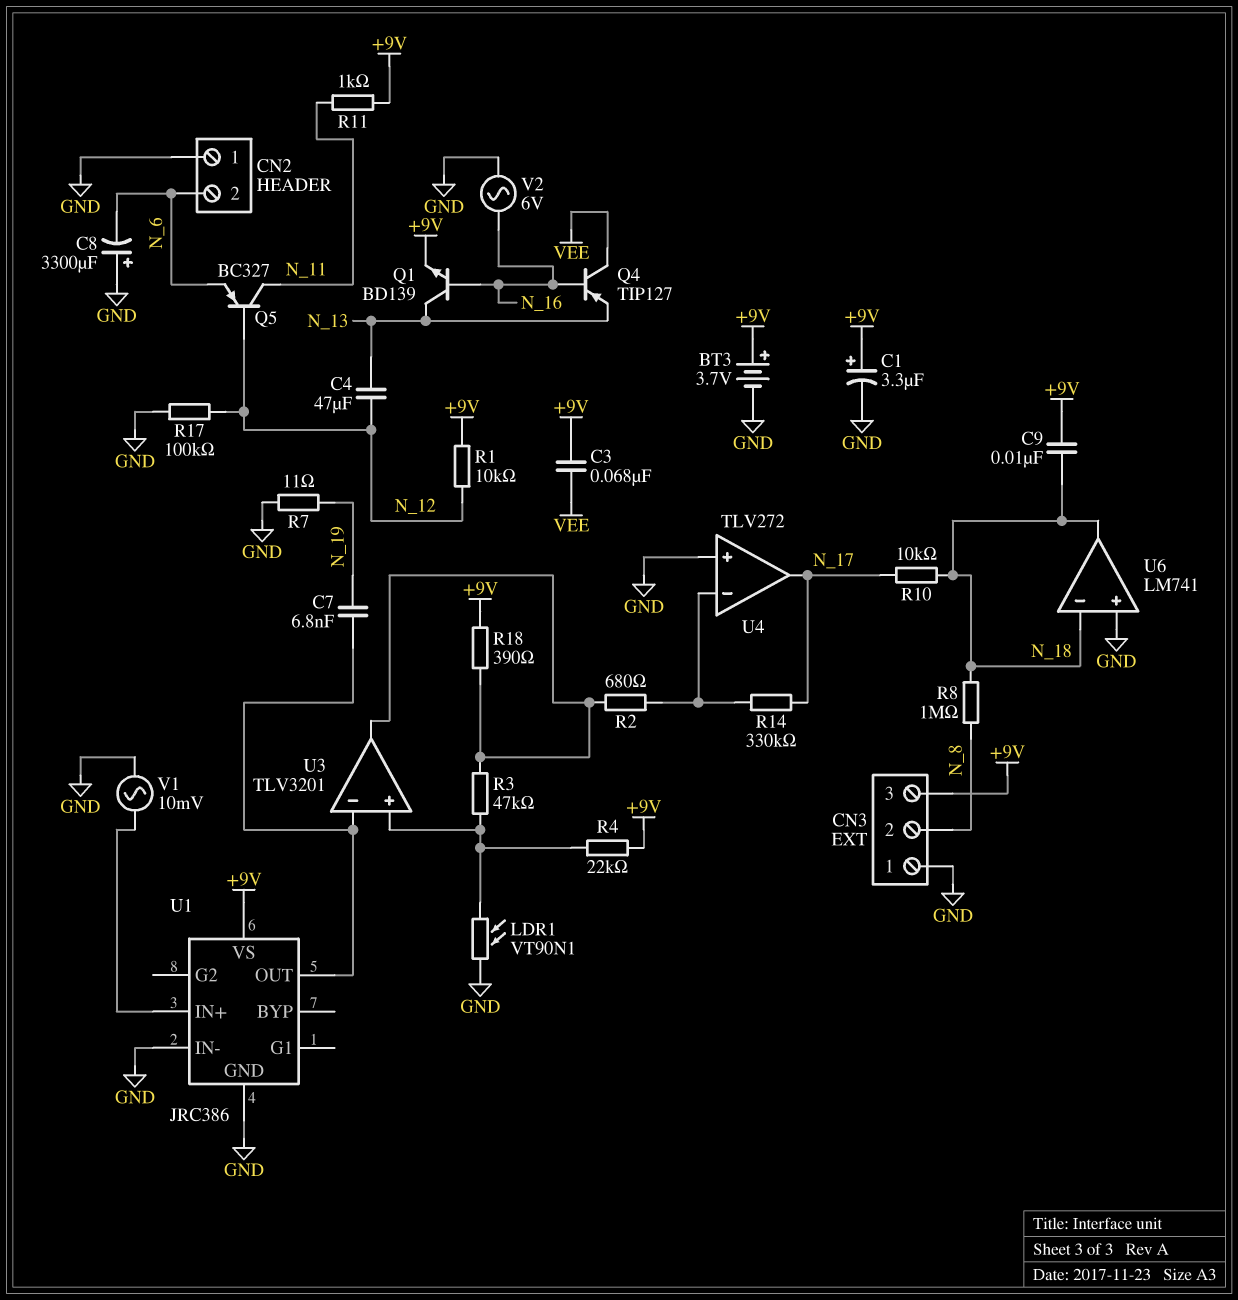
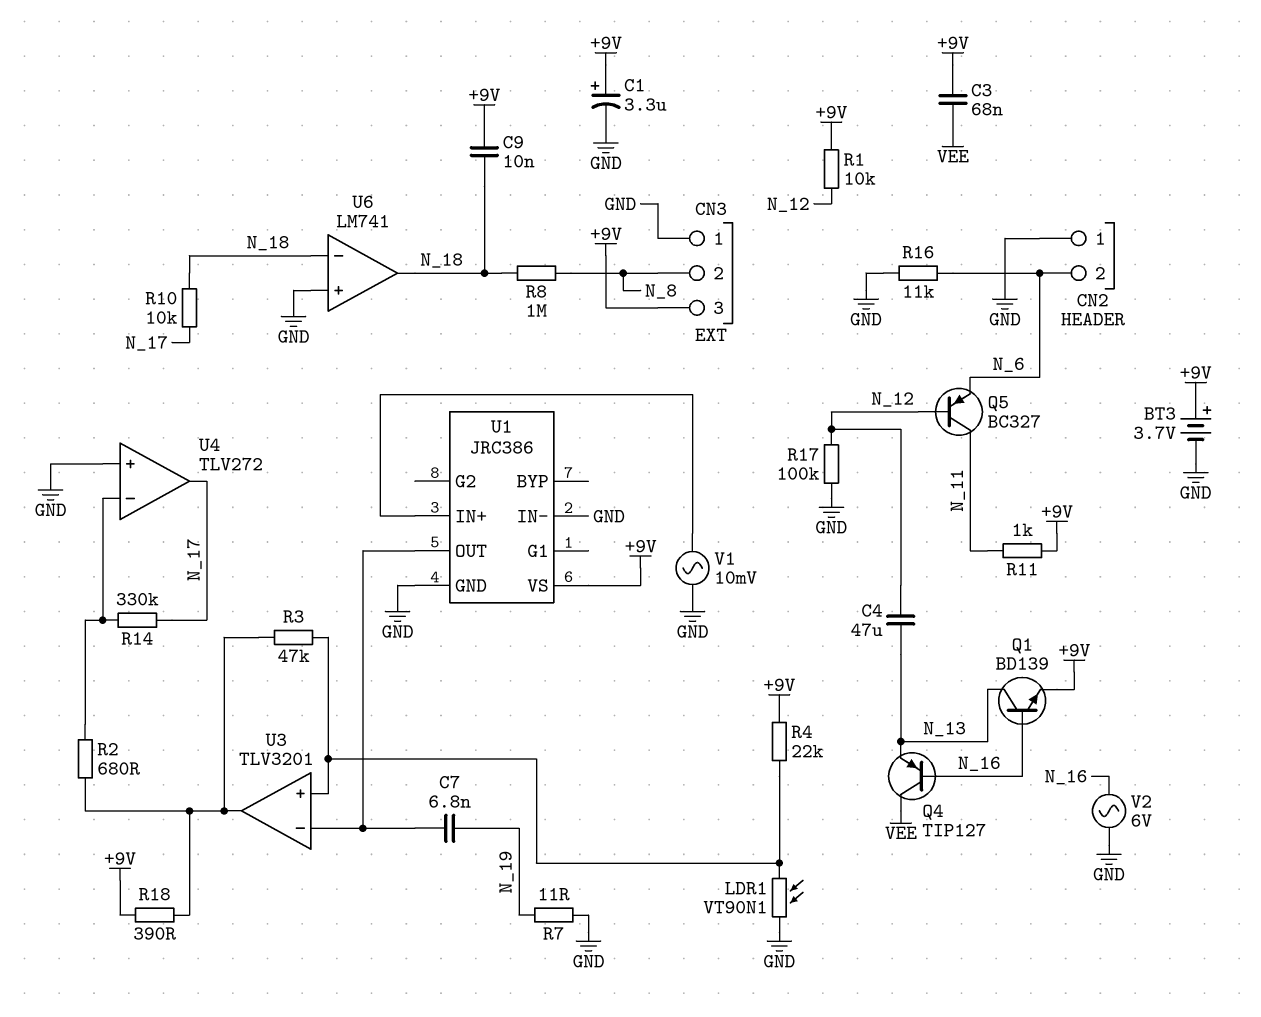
C8: 3300uF (plus GND, minus N_6) -> none
R16: none -> 11k (GND, N_6)

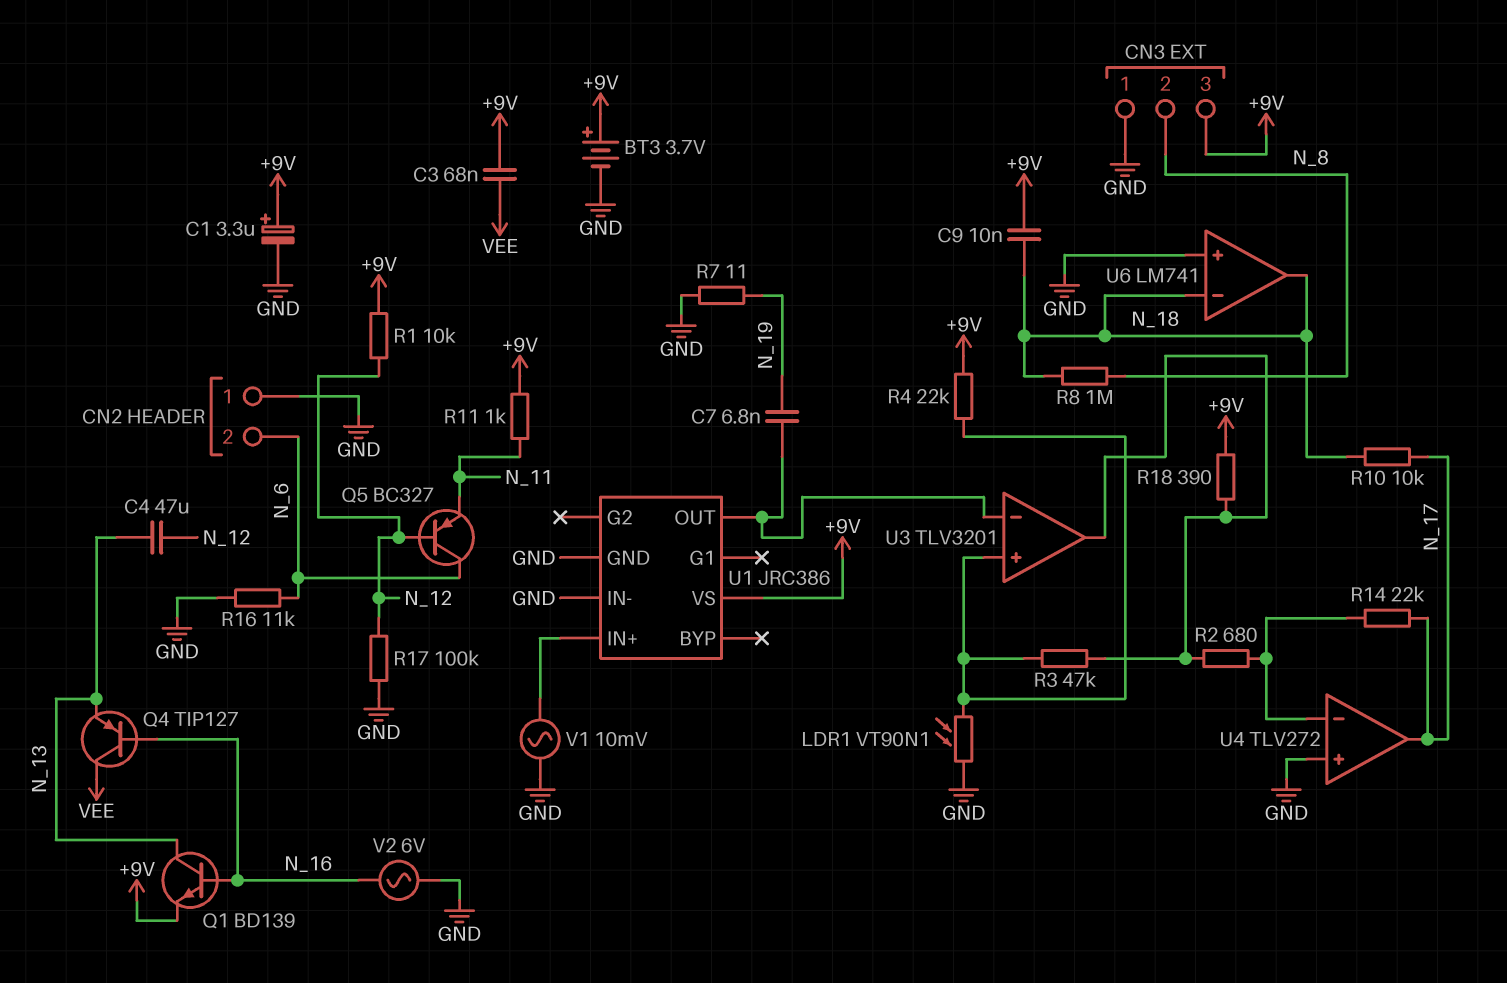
Q5: PNP BC327 (B N_12, C N_11, E N_6) -> PNP BC327 (B N_12, C N_6, E N_11)
R14: 330k (N_17, U4/in-) -> 22k (N_17, U4/in-)

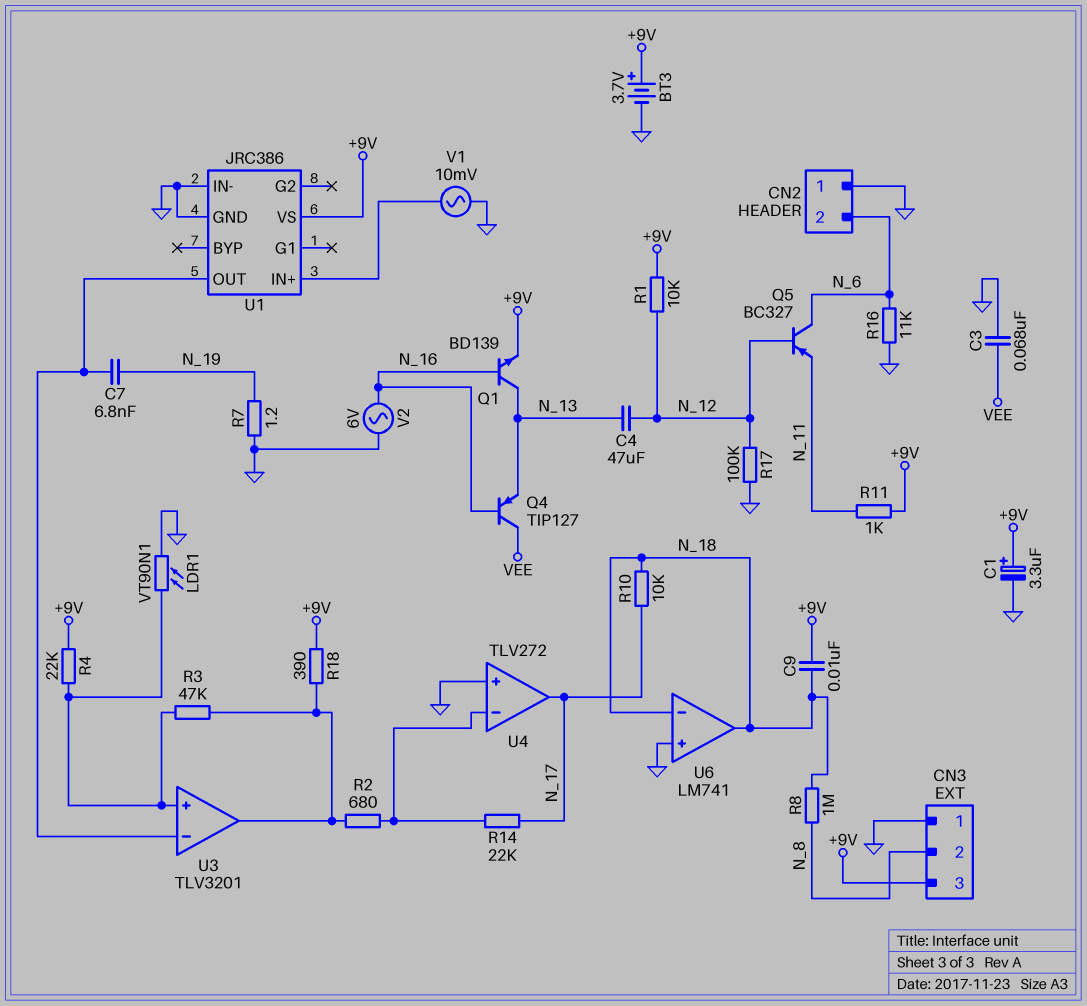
C3: 68nF (+9V, VEE) -> 68nF (GND, VEE)
R7: 11 (GND, N_19) -> 1.2 (GND, N_19)

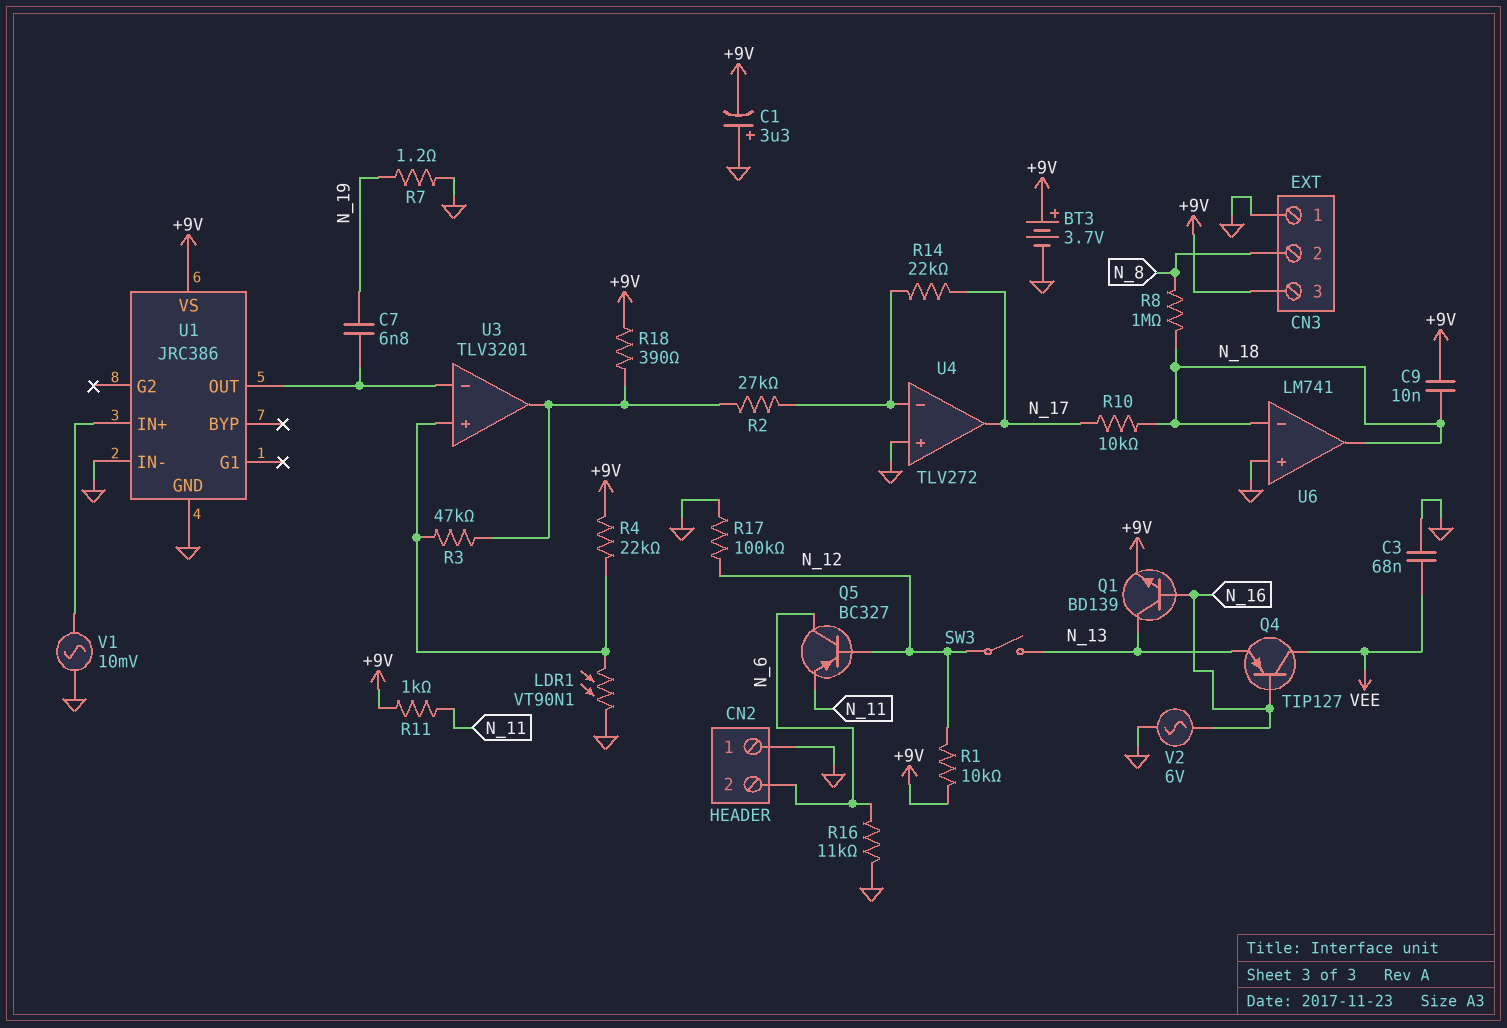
C1: 3.3uF (plus +9V, minus GND) -> 3.3uF (plus GND, minus +9V)
C4: 47uF (N_12, N_13) -> none
R2: 680 (U3/out, U4/in-) -> 27k (U3/out, U4/in-)
SW3: none -> switch (N_12, N_13)

